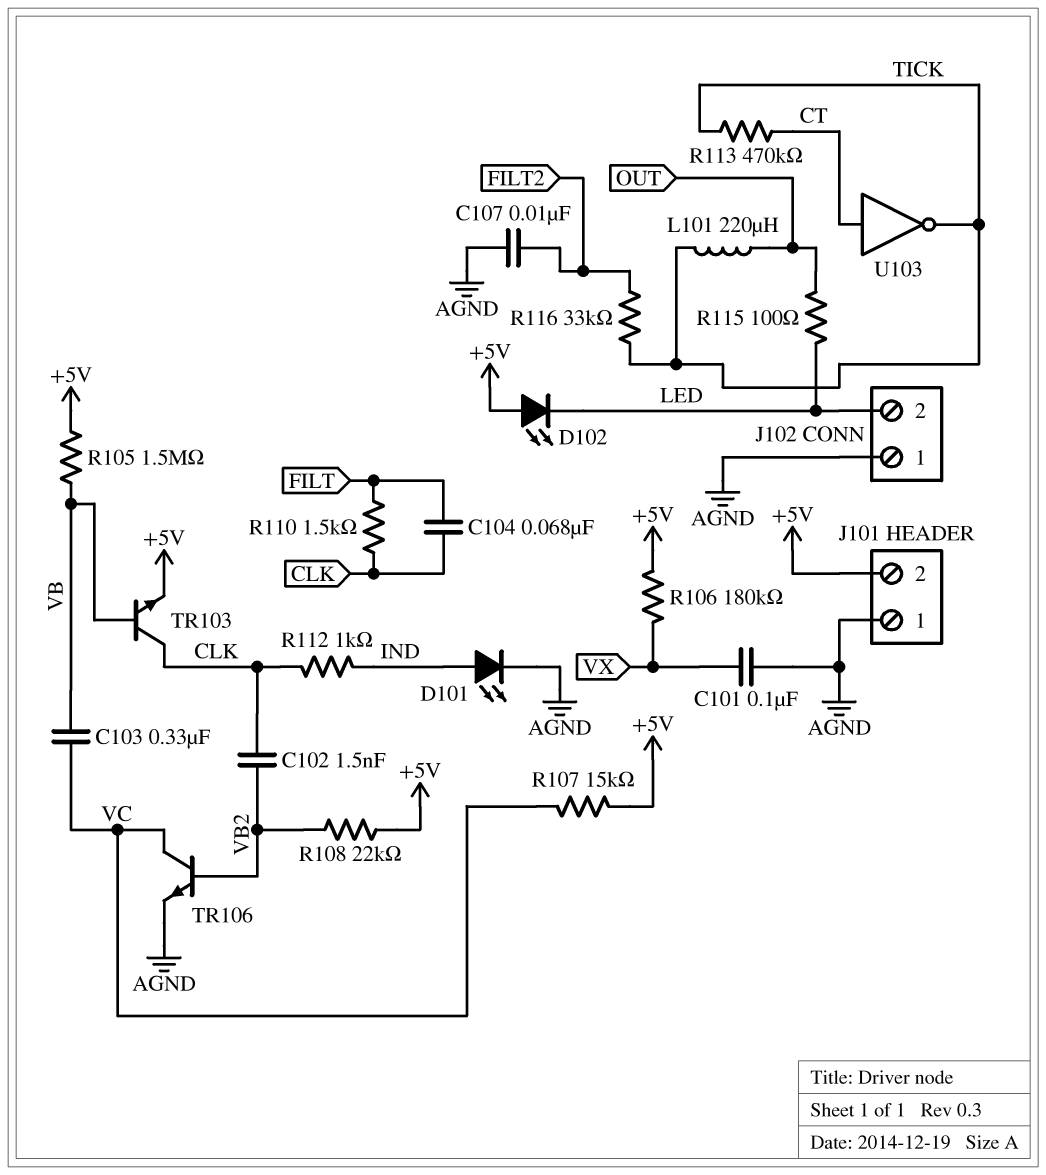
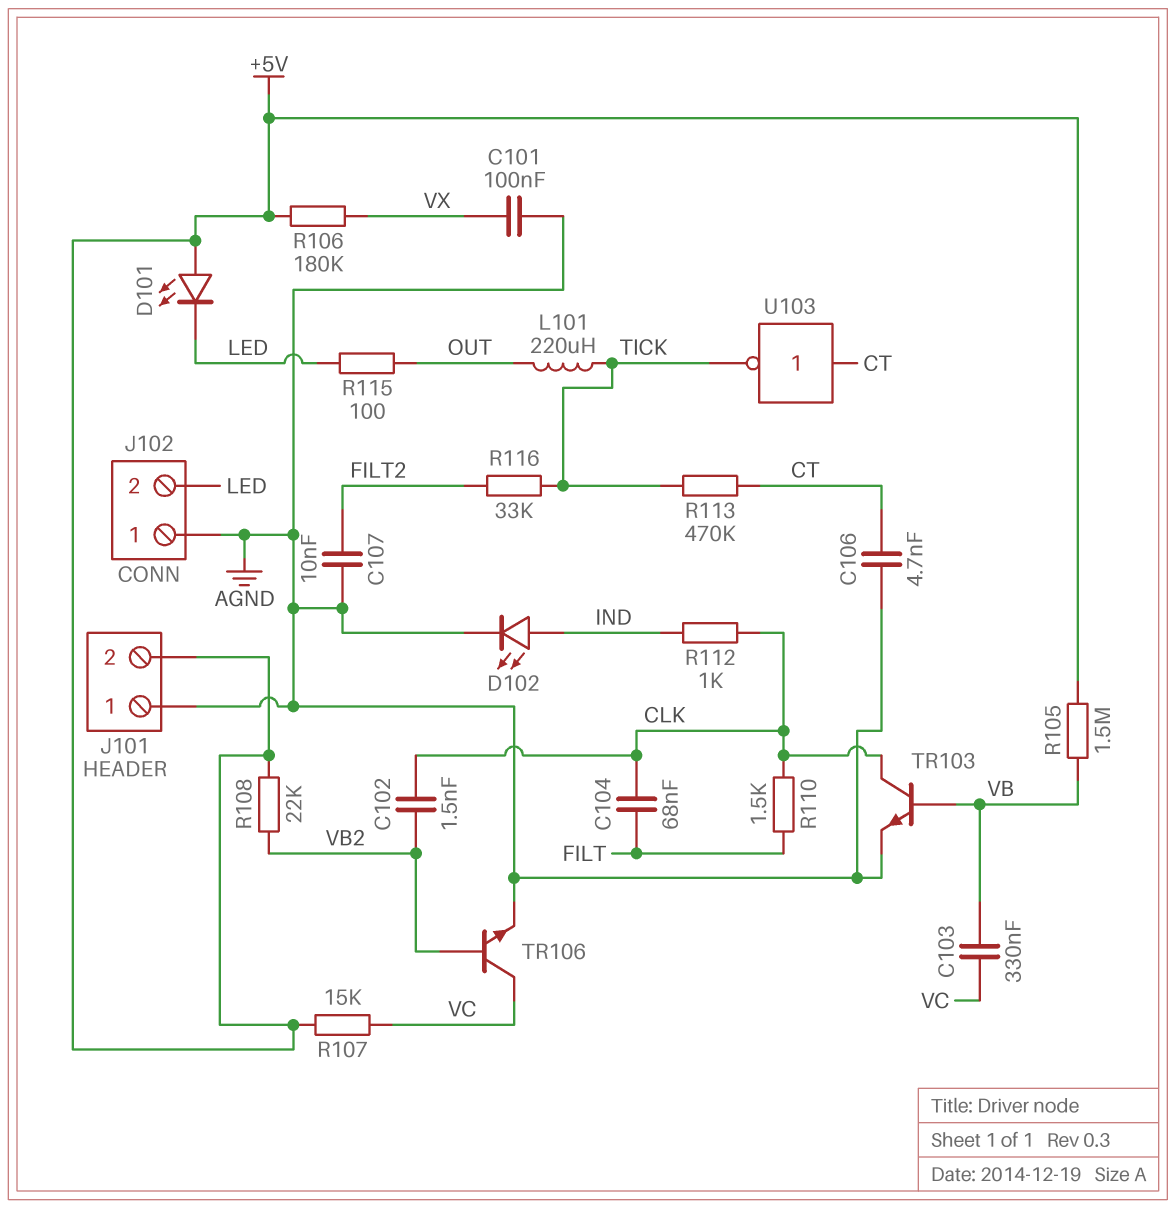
C106: none -> 4.7nF (AGND, CT)
D101: LED (A IND, K AGND) -> LED (A +5V, K LED)
D102: LED (A +5V, K LED) -> LED (A IND, K AGND)
TR103: NPN (B VB, C CLK, E +5V) -> NPN (B VB, C CLK, E AGND)

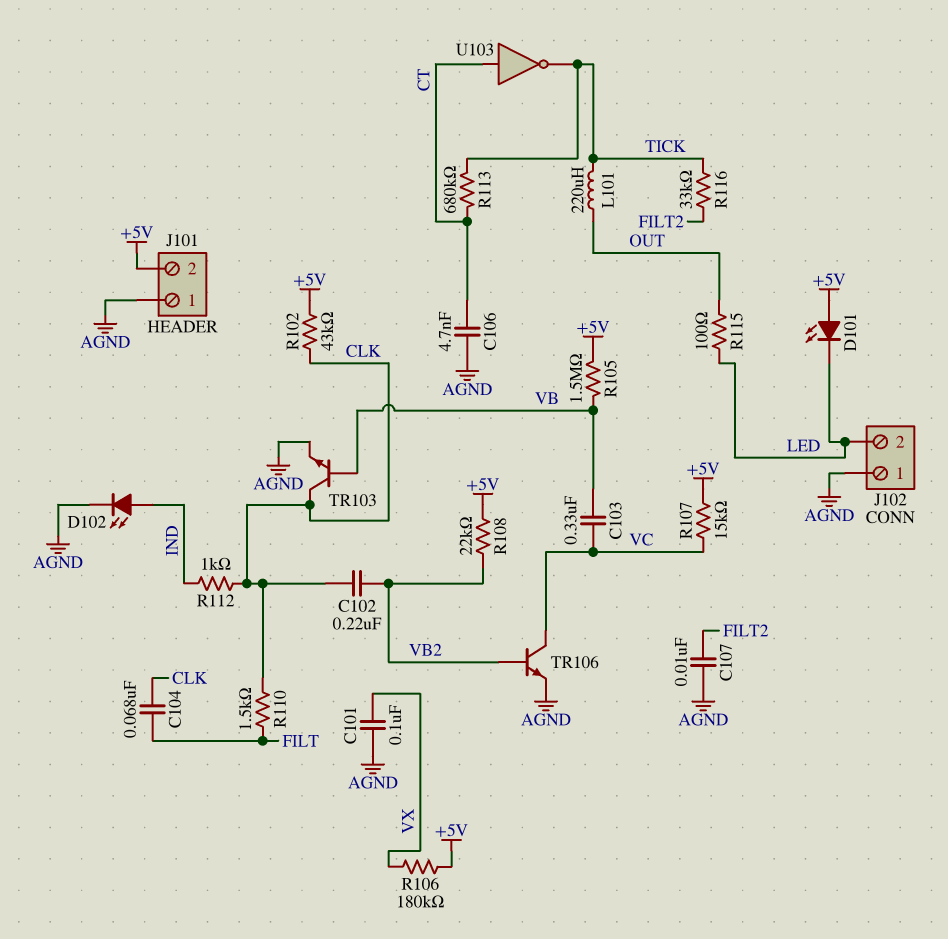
C102: 1.5nF (CLK, VB2) -> 220nF (CLK, VB2)
R102: none -> 43k (+5V, CLK)
R113: 470k (CT, TICK) -> 680k (CT, TICK)

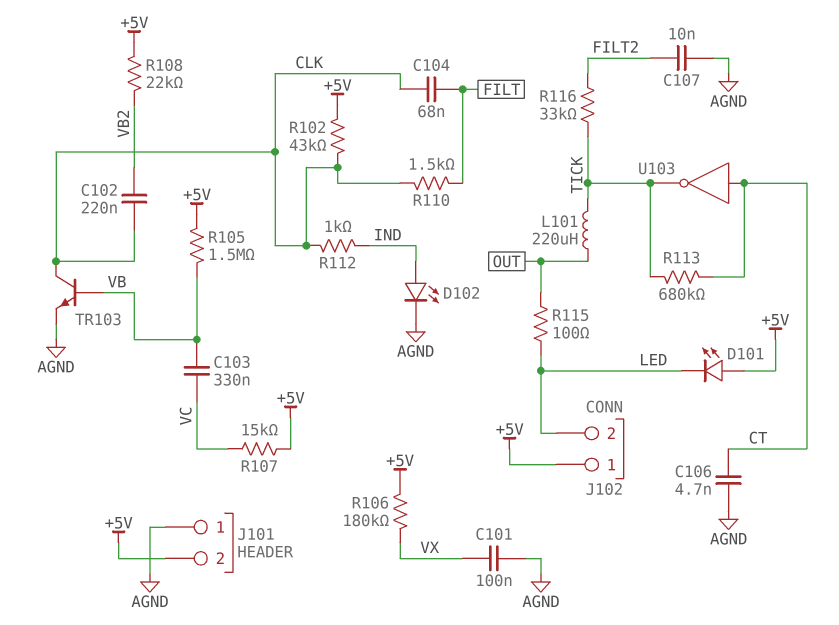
J102 pin 1: AGND -> +5V
TR106: NPN (B VB2, C VC, E AGND) -> none

